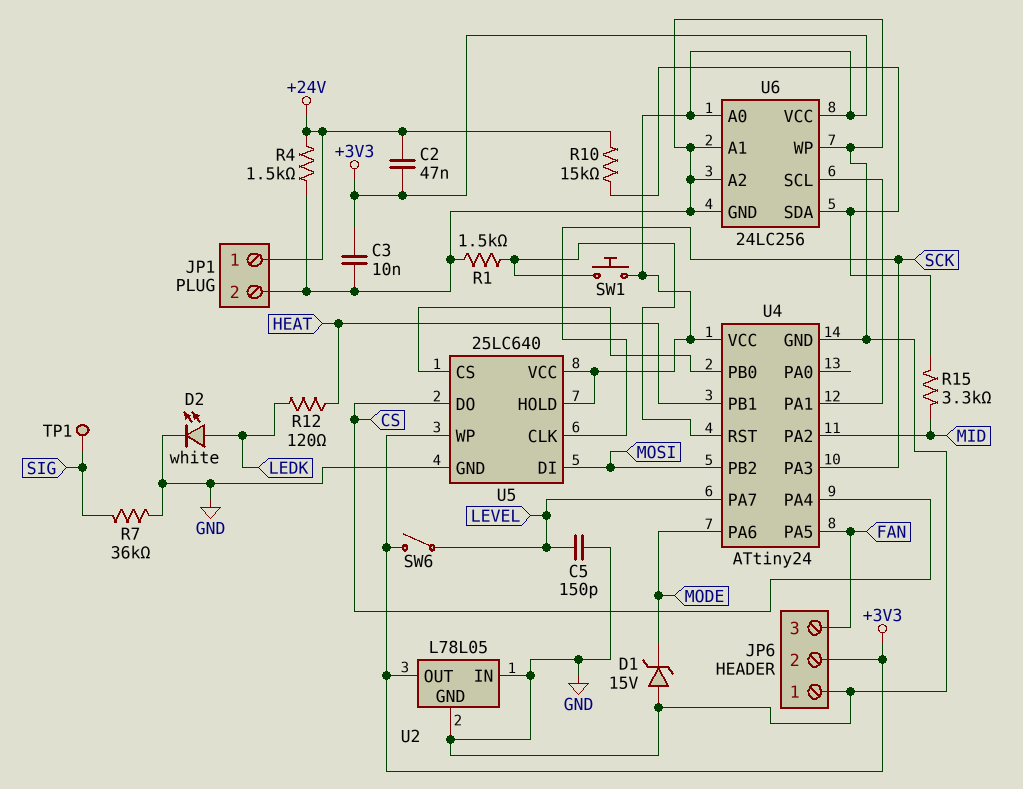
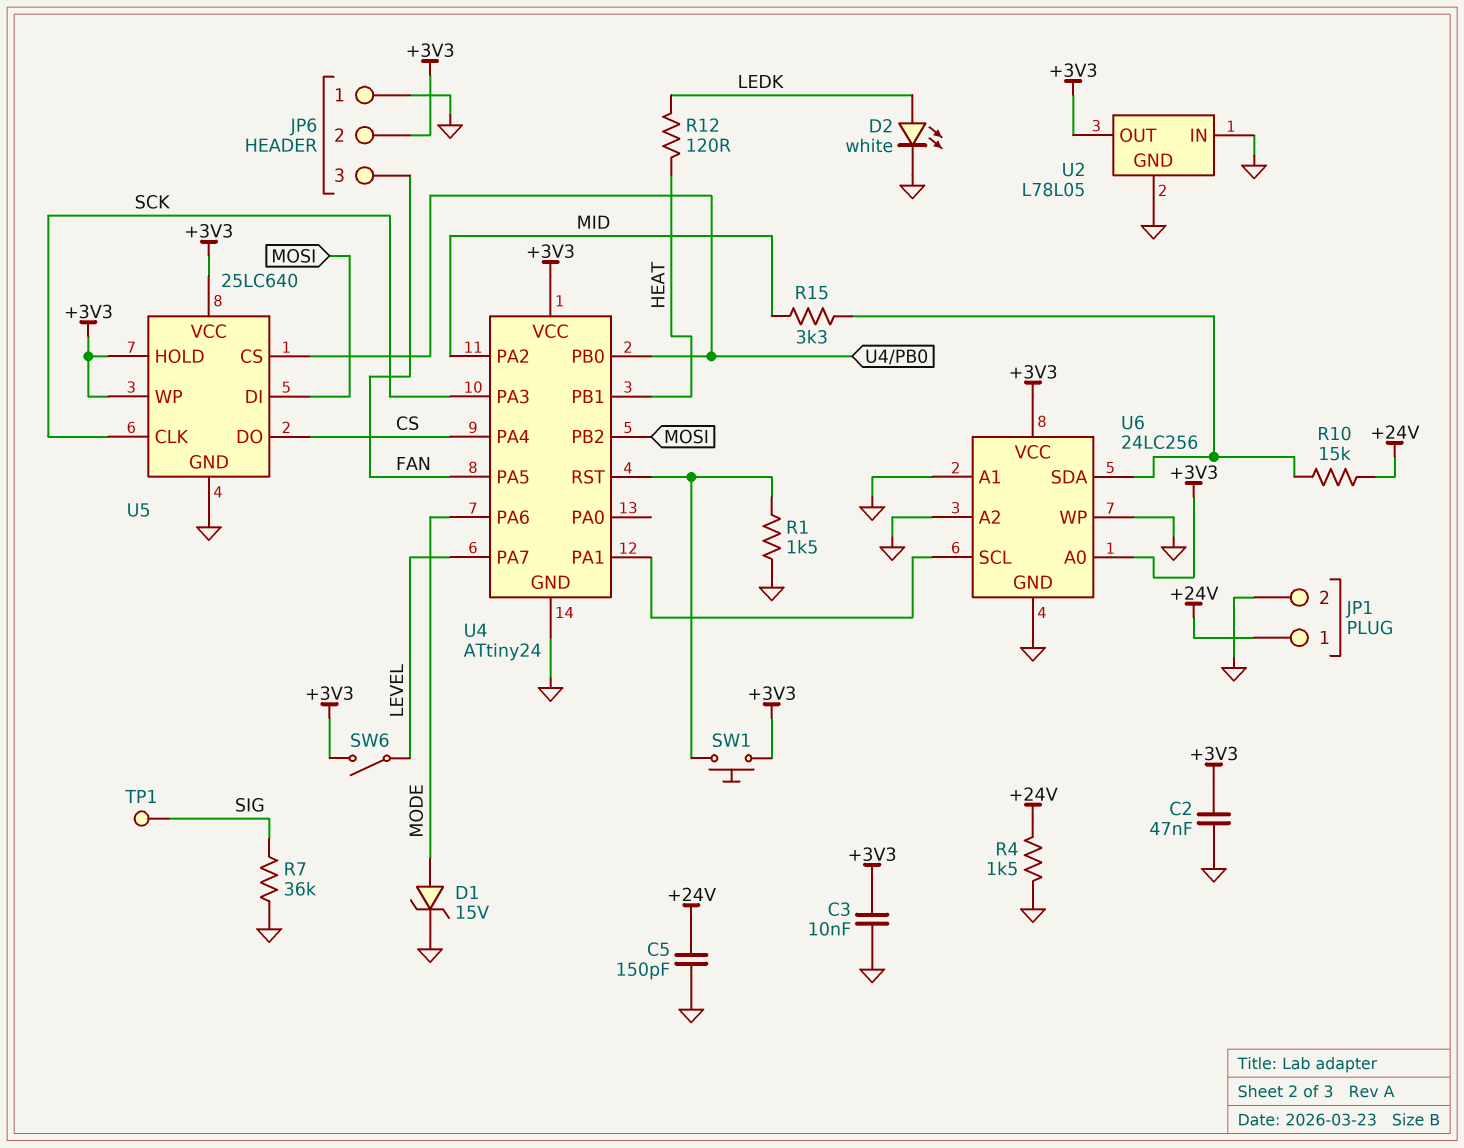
C2: 47nF (+3V3, +24V) -> 47nF (+3V3, GND)
C5: 150pF (GND, LEVEL) -> 150pF (+24V, GND)
D1: zener 15V (A GND, K MODE) -> zener 15V (A MODE, K GND)

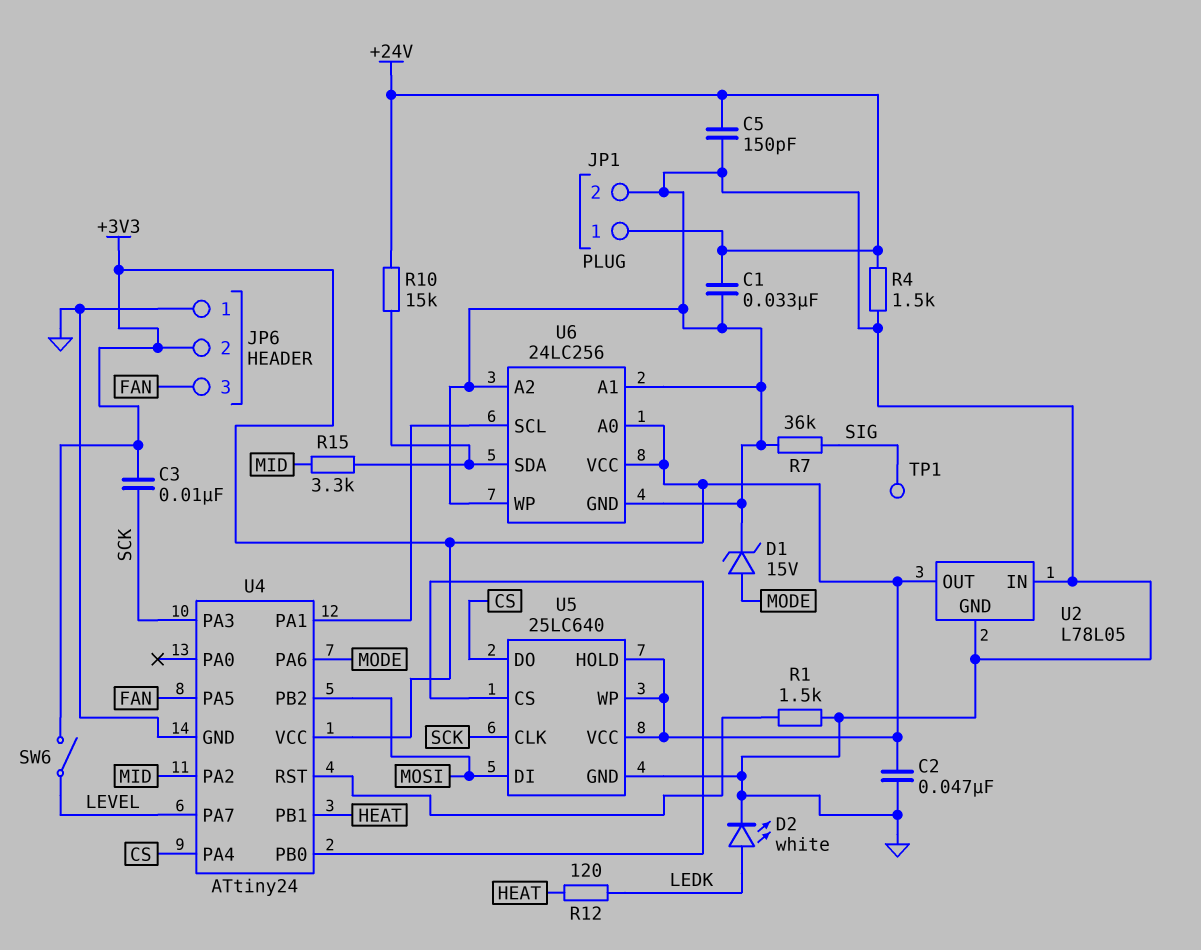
C1: none -> 33nF (+24V, GND)
C3: 10nF (+3V3, GND) -> 10nF (+3V3, SCK)
SW1: button (+3V3, U4/RST) -> none

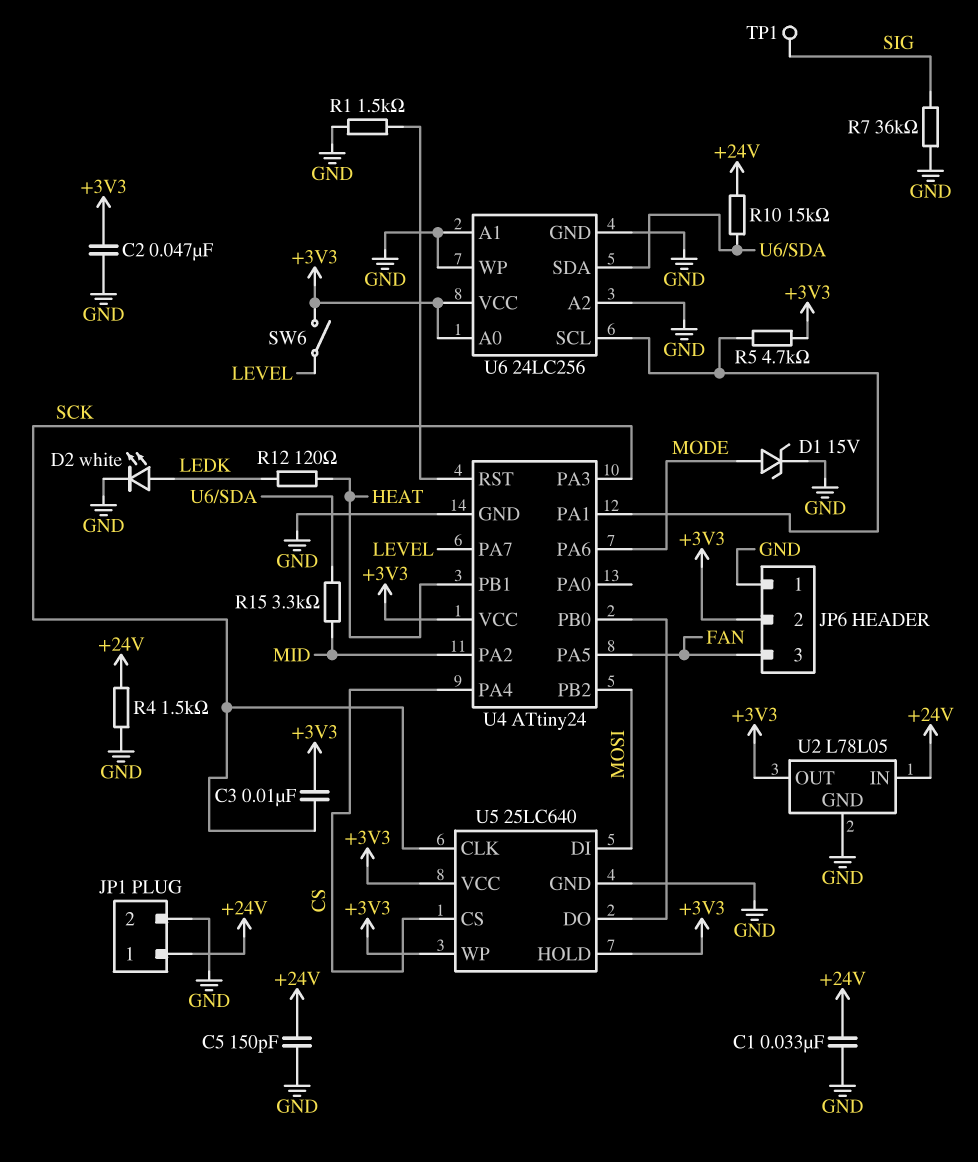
R5: none -> 4.7k (+3V3, U4/PA1)
U2 pin IN: GND -> +24V
U5 pin CS: U4/PB0 -> CS
U5 pin DO: CS -> U4/PB0

